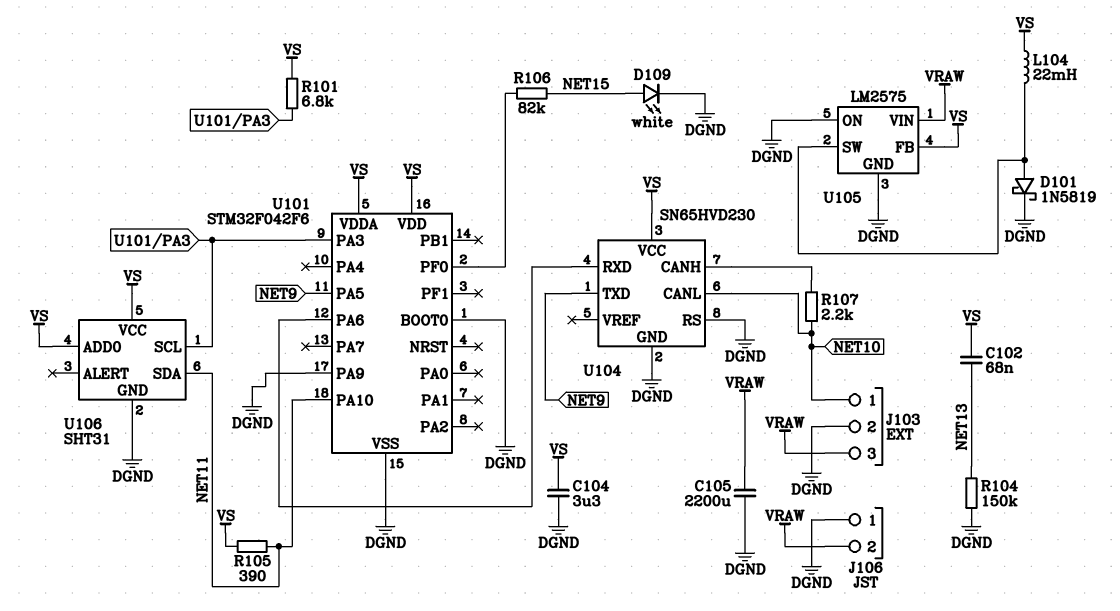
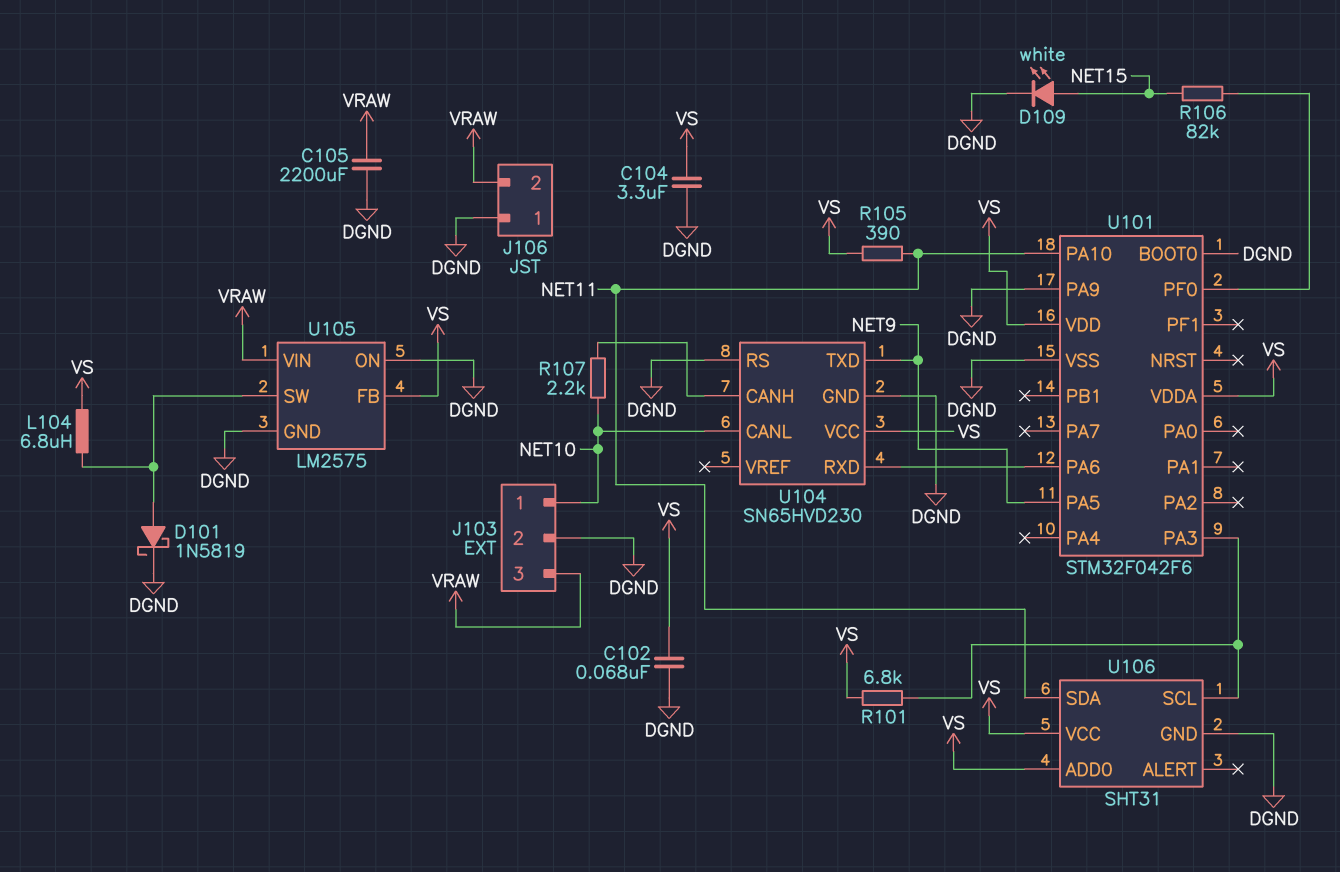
C102: 68nF (NET13, VS) -> 68nF (DGND, VS)
L104: 22mH (U105/SW, VS) -> 6.8uH (U105/SW, VS)
R104: 150k (DGND, NET13) -> none

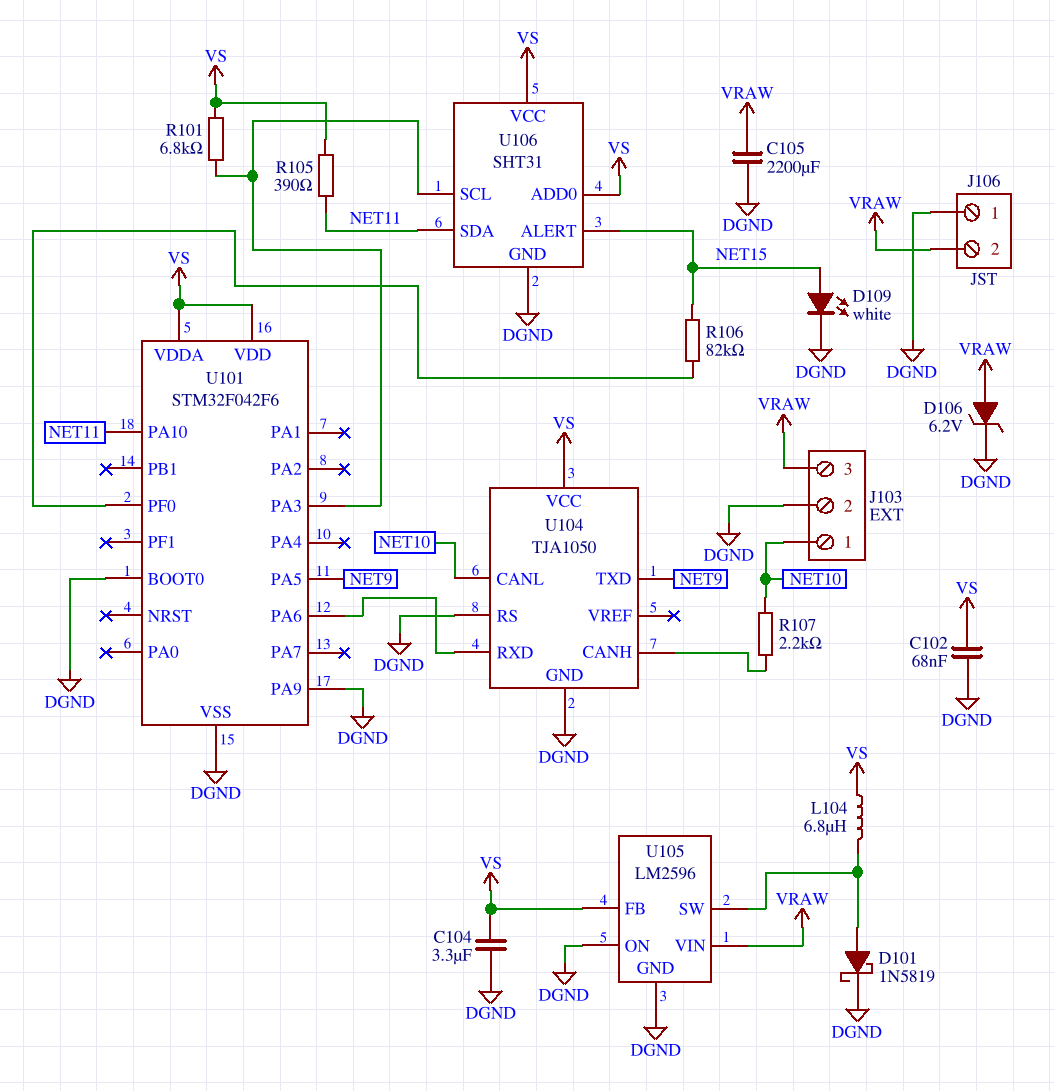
D106: none -> zener 6.2V (A VRAW, K DGND)
U104: SN65HVD230 -> TJA1050
U105: LM2575 -> LM2596
U106 pin ALERT: none -> NET15

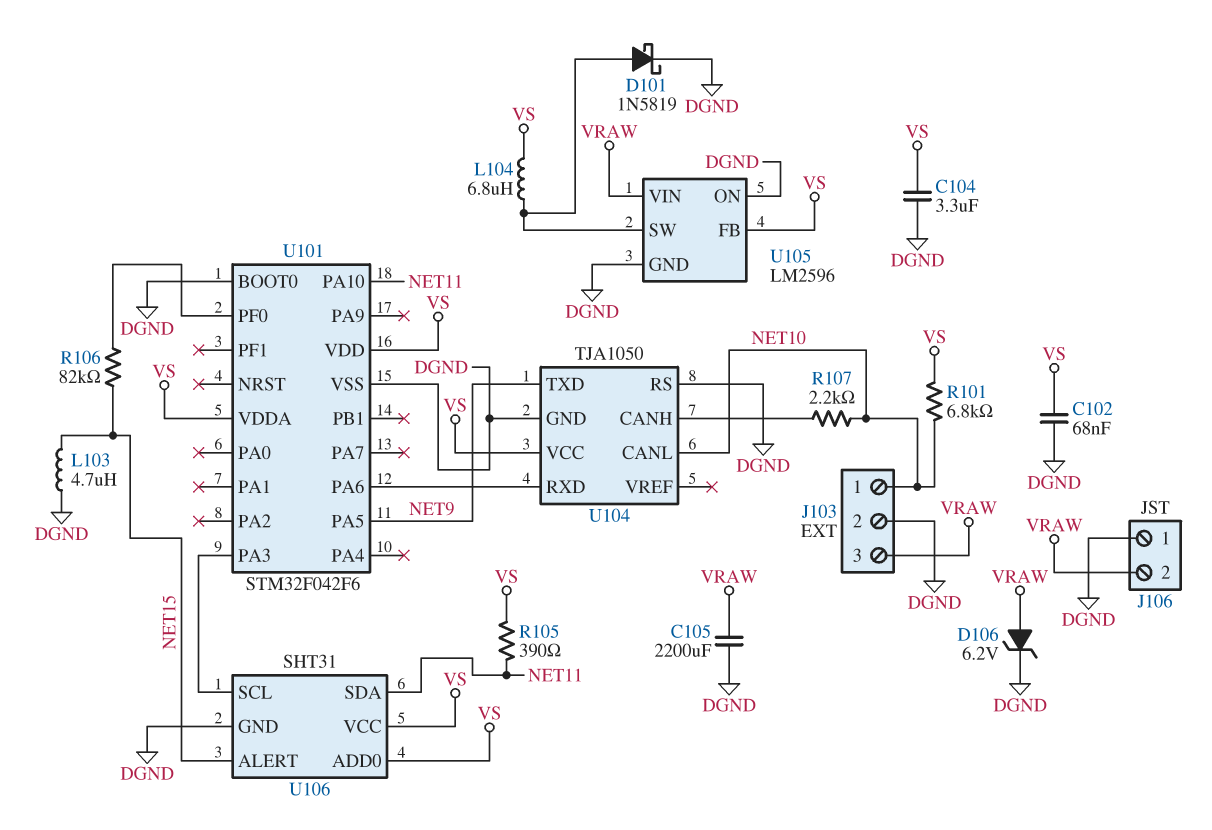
D109: LED white (A NET15, K DGND) -> none
L103: none -> 4.7uH (DGND, NET15)
R101: 6.8k (U101/PA3, VS) -> 6.8k (NET10, VS)
U101 pin PA9: DGND -> none

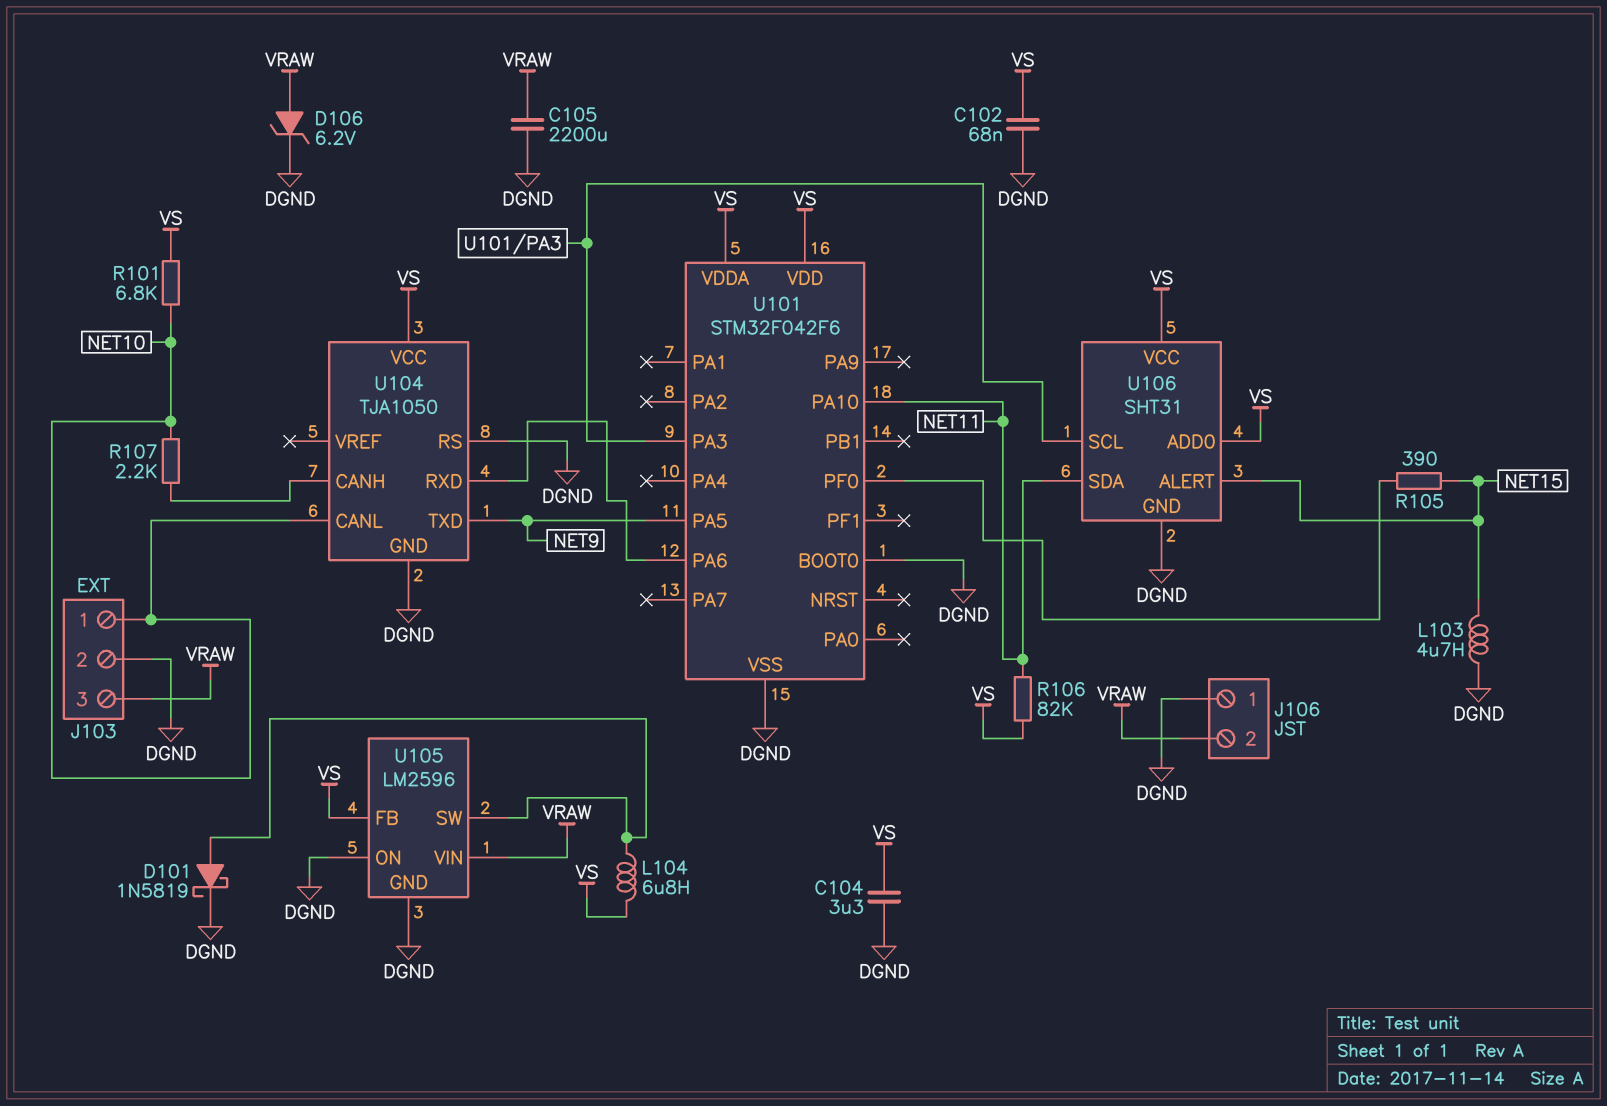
R105: 390 (NET11, VS) -> 390 (NET15, U101/PF0)
R106: 82k (NET15, U101/PF0) -> 82k (NET11, VS)

